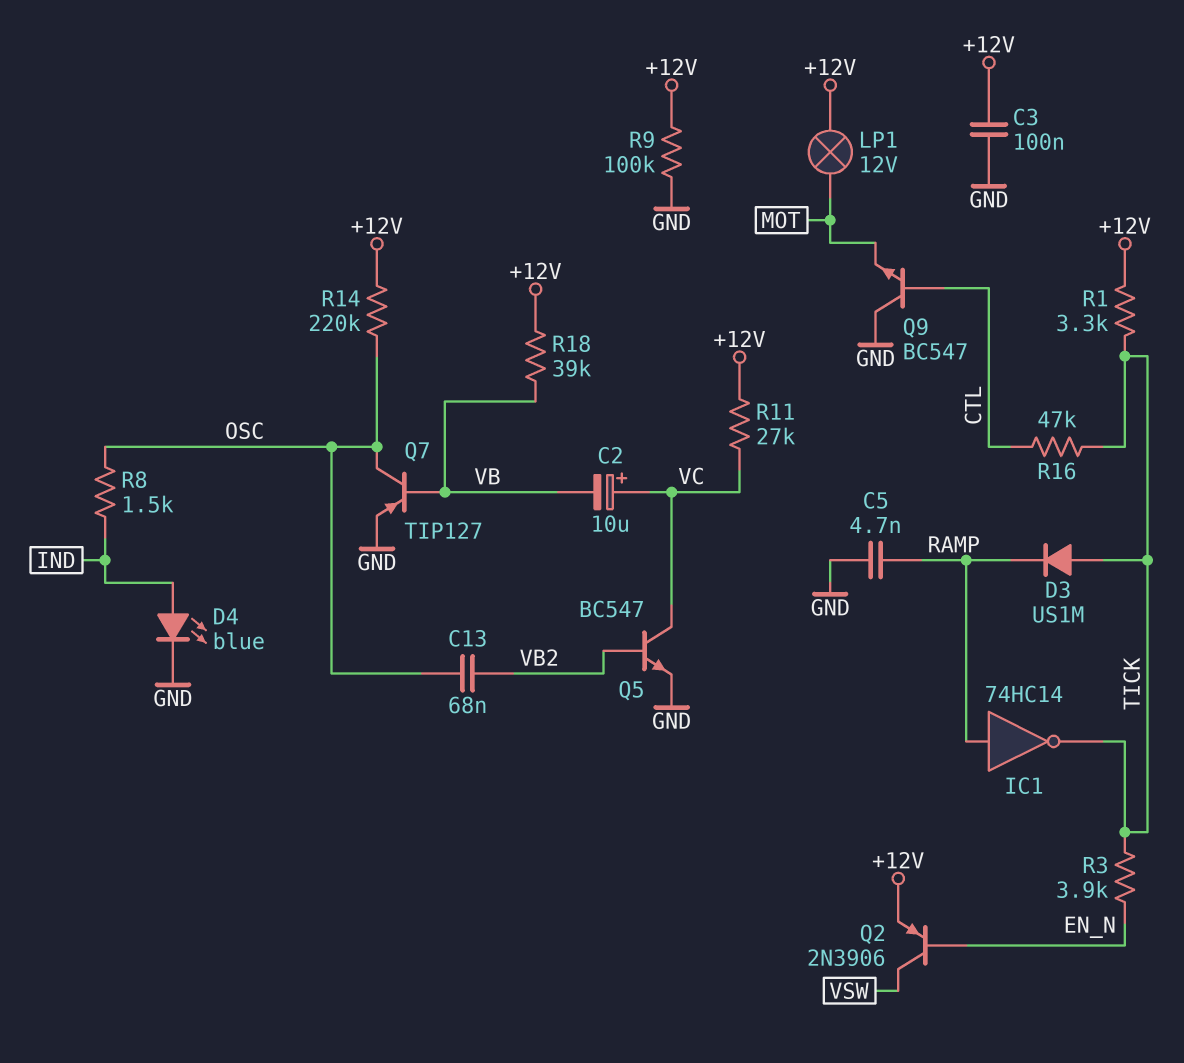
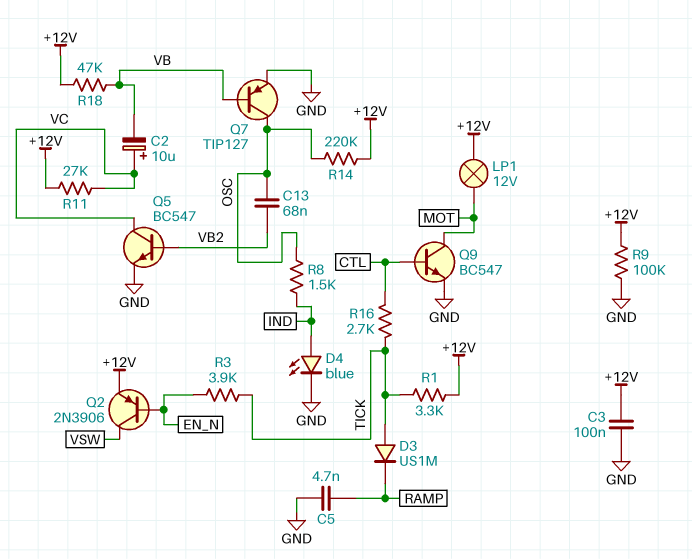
IC1: NOT 74HC14 (in RAMP, out TICK) -> none
Q9: NPN BC547 (B CTL, C GND, E MOT) -> NPN BC547 (B CTL, C MOT, E GND)
R16: 47k (CTL, TICK) -> 2.7k (CTL, TICK)
R18: 39k (+12V, VB) -> 47k (+12V, VB)

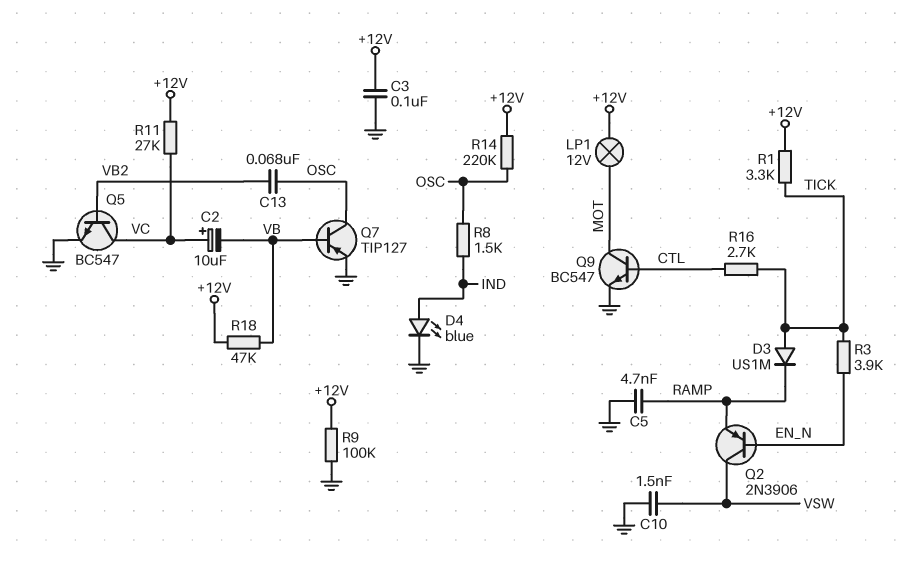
C10: none -> 1.5nF (GND, VSW)
Q2: PNP 2N3906 (B EN_N, C VSW, E +12V) -> PNP 2N3906 (B EN_N, C VSW, E RAMP)

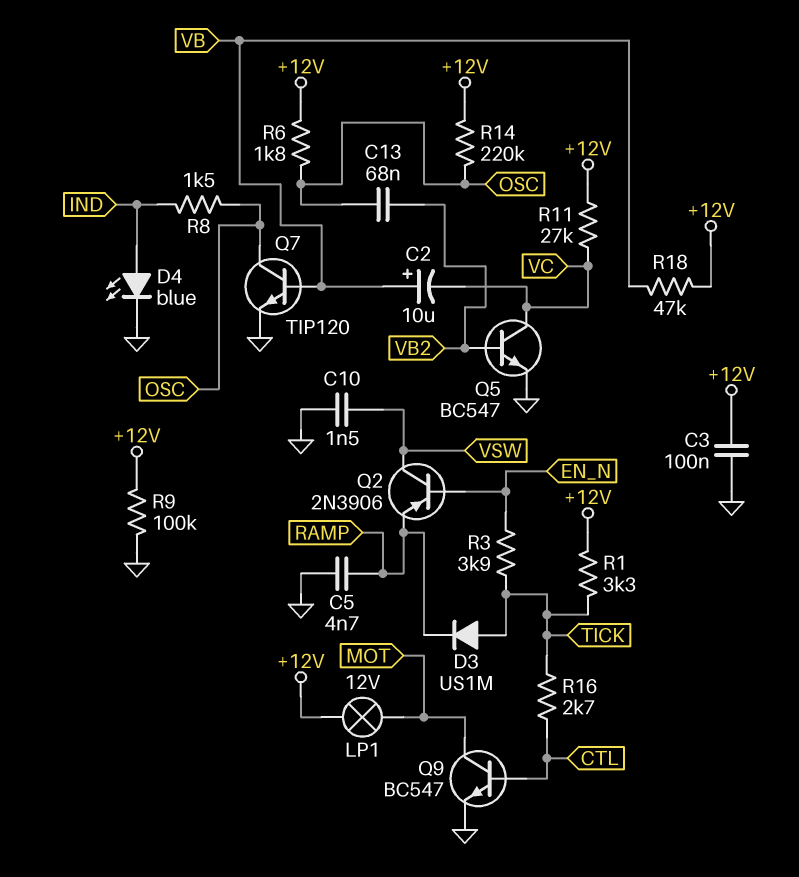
C2: 10uF (plus VC, minus VB) -> 10uF (plus VB, minus VC)
Q7: PNP TIP127 (B VB, C OSC, E GND) -> NPN TIP120 (B VB, C OSC, E GND)
R6: none -> 1.8k (+12V, OSC)

